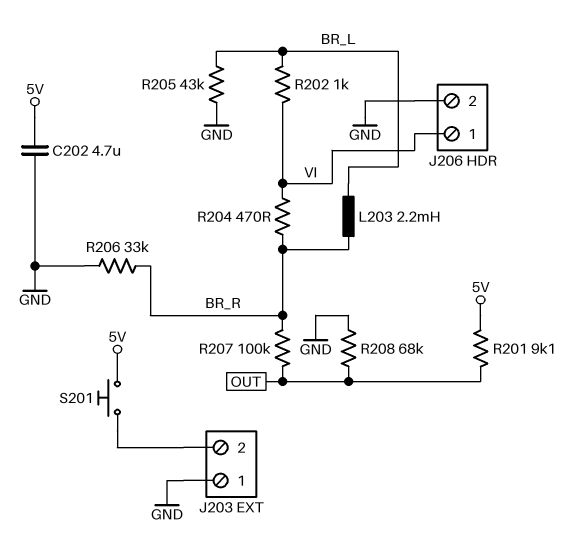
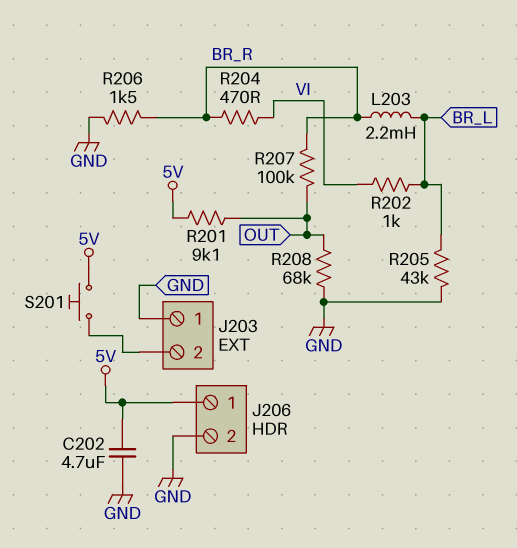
J206 pin 1: VI -> 5V
R206: 33k (BR_R, GND) -> 1.5k (BR_R, GND)

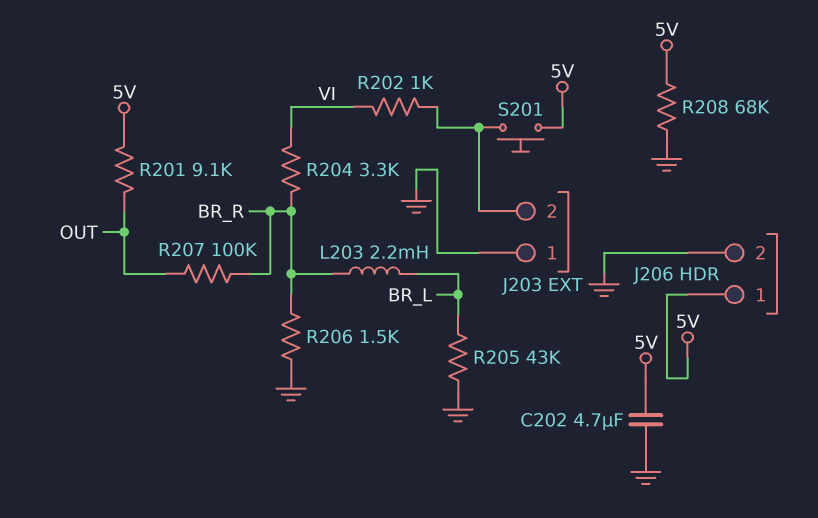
R202: 1k (BR_L, VI) -> 1k (J203/2, VI)
R204: 470 (BR_R, VI) -> 3.3k (BR_R, VI)
R208: 68k (GND, OUT) -> 68k (5V, GND)

